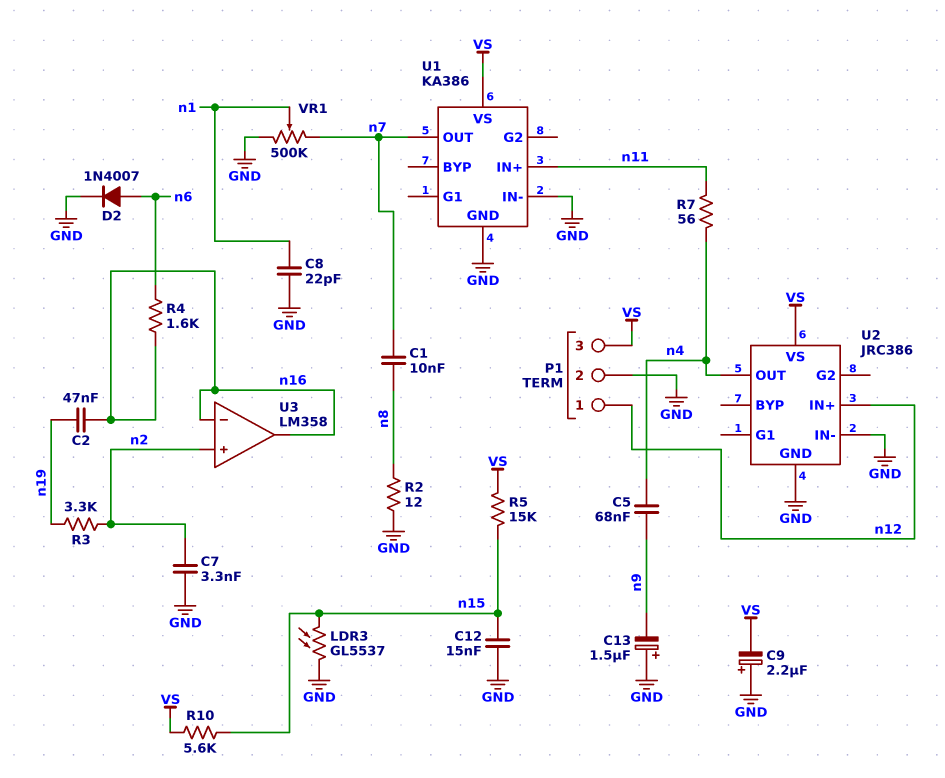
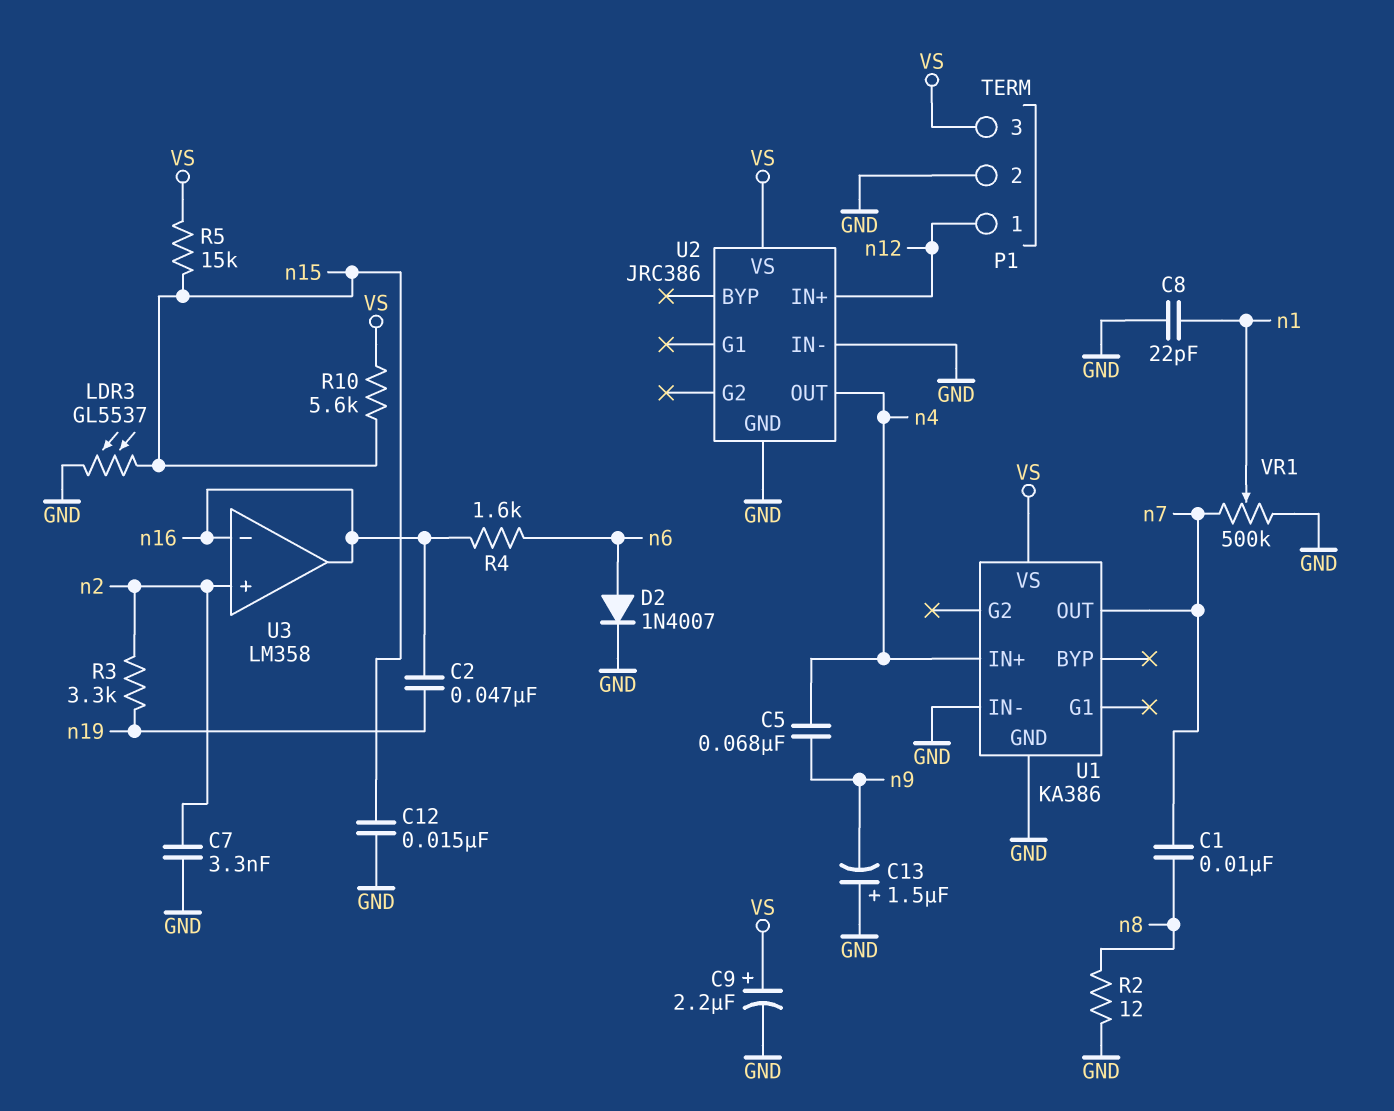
C9: 2.2uF (plus GND, minus VS) -> 2.2uF (plus VS, minus GND)
R7: 56 (n4, n11) -> none
U1 pin IN+: n11 -> n4

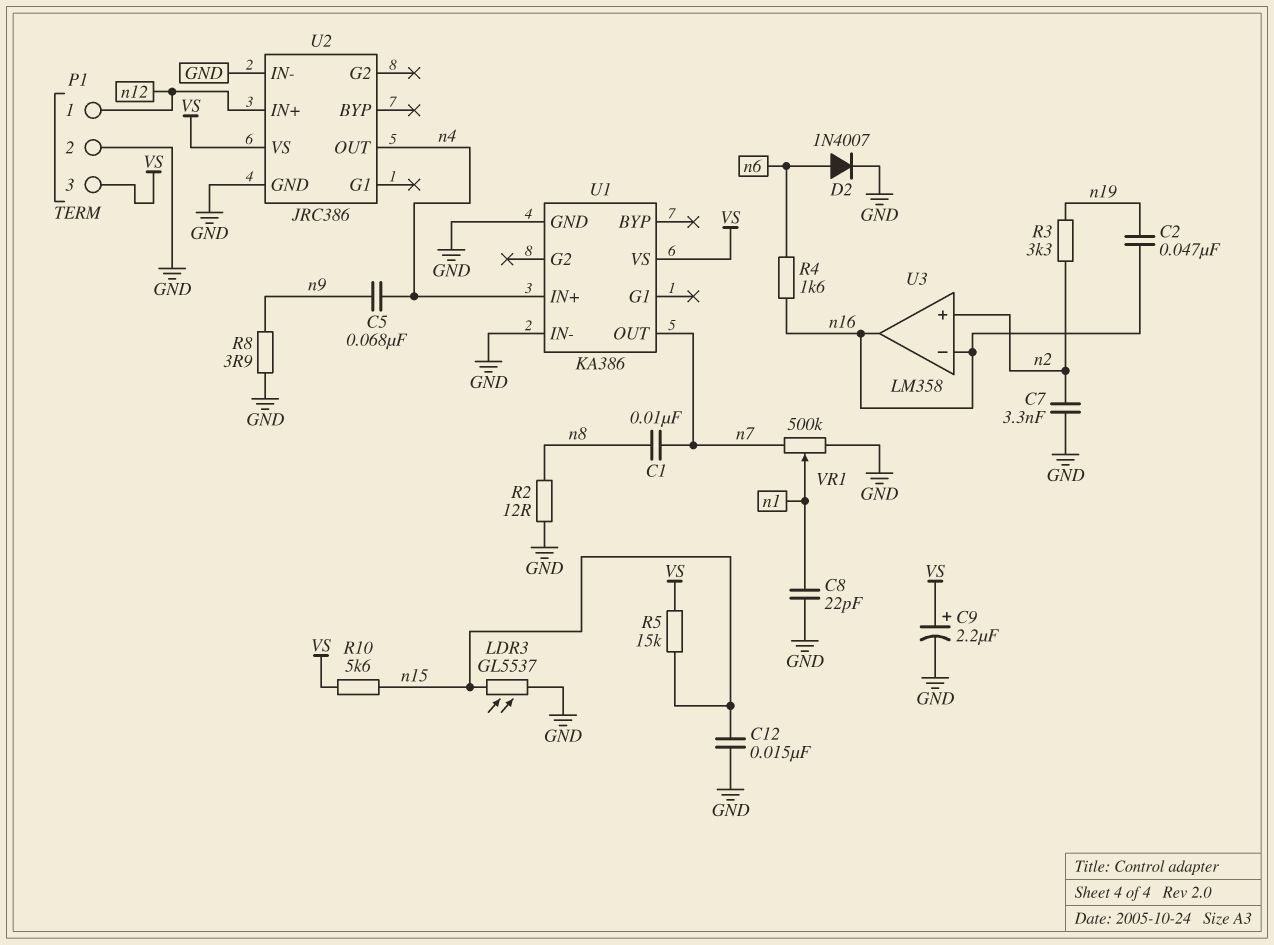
C13: 1.5uF (plus GND, minus n9) -> none
R8: none -> 3.9 (GND, n9)

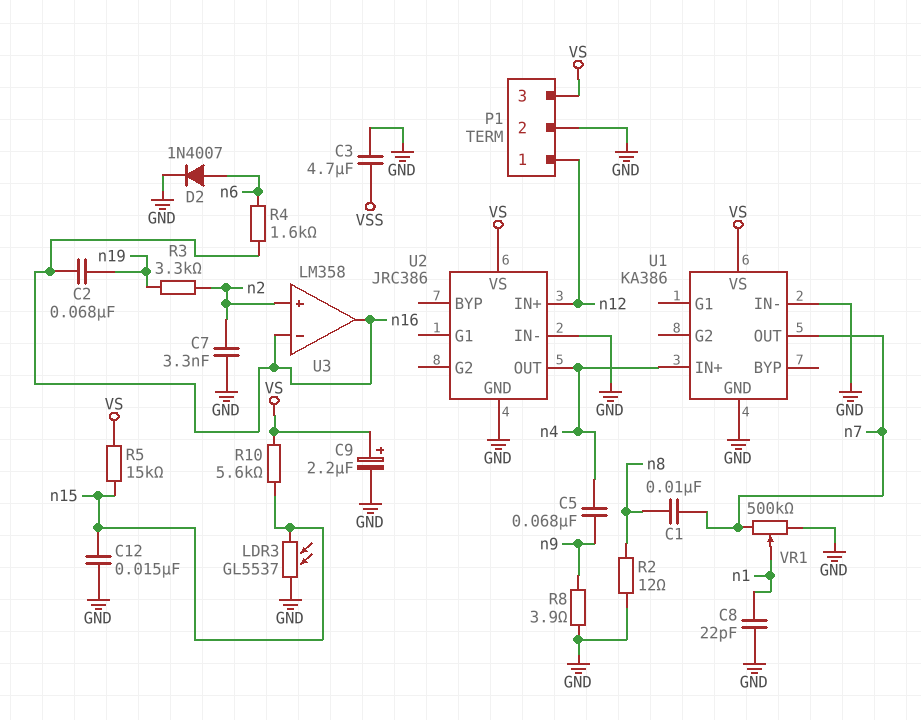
C2: 47nF (n16, n19) -> 68nF (n16, n19)
C3: none -> 4.7uF (GND, VSS)

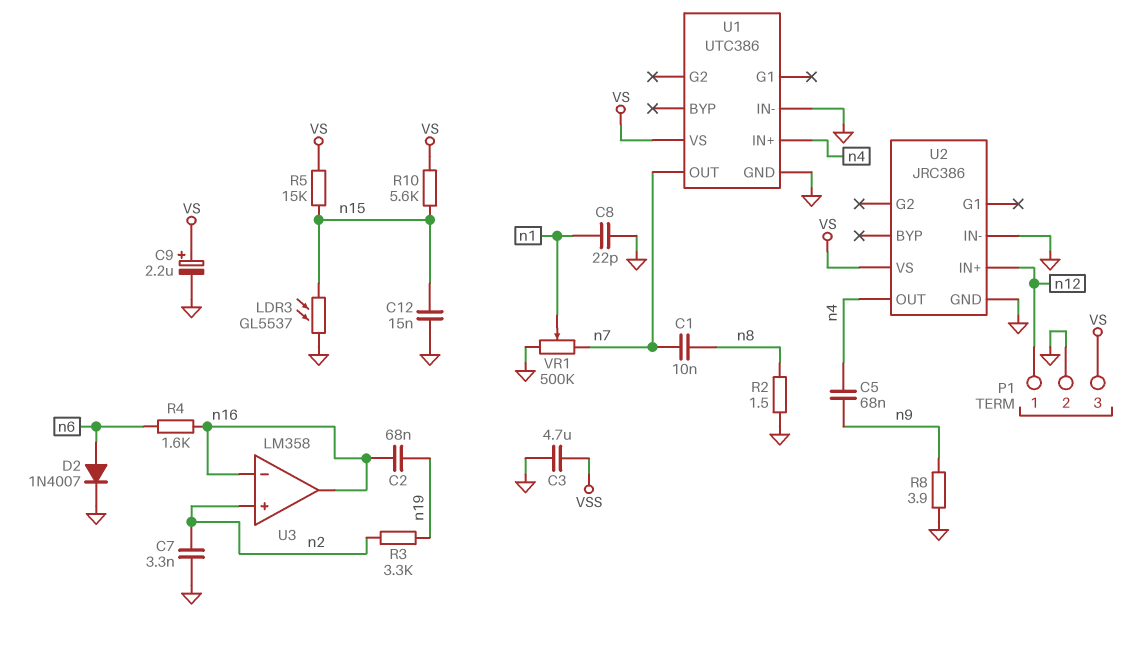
R2: 12 (GND, n8) -> 1.5 (GND, n8)
U1: KA386 -> UTC386

